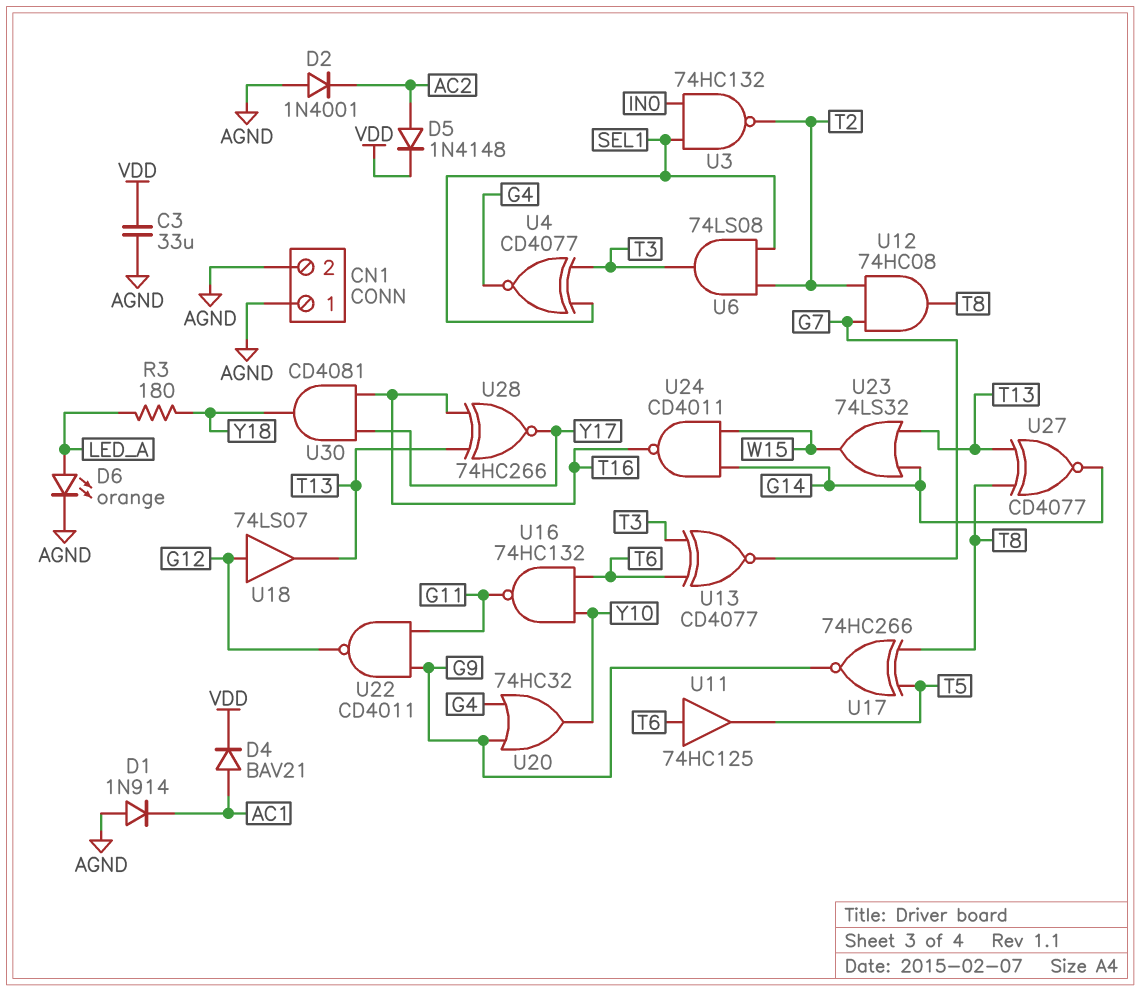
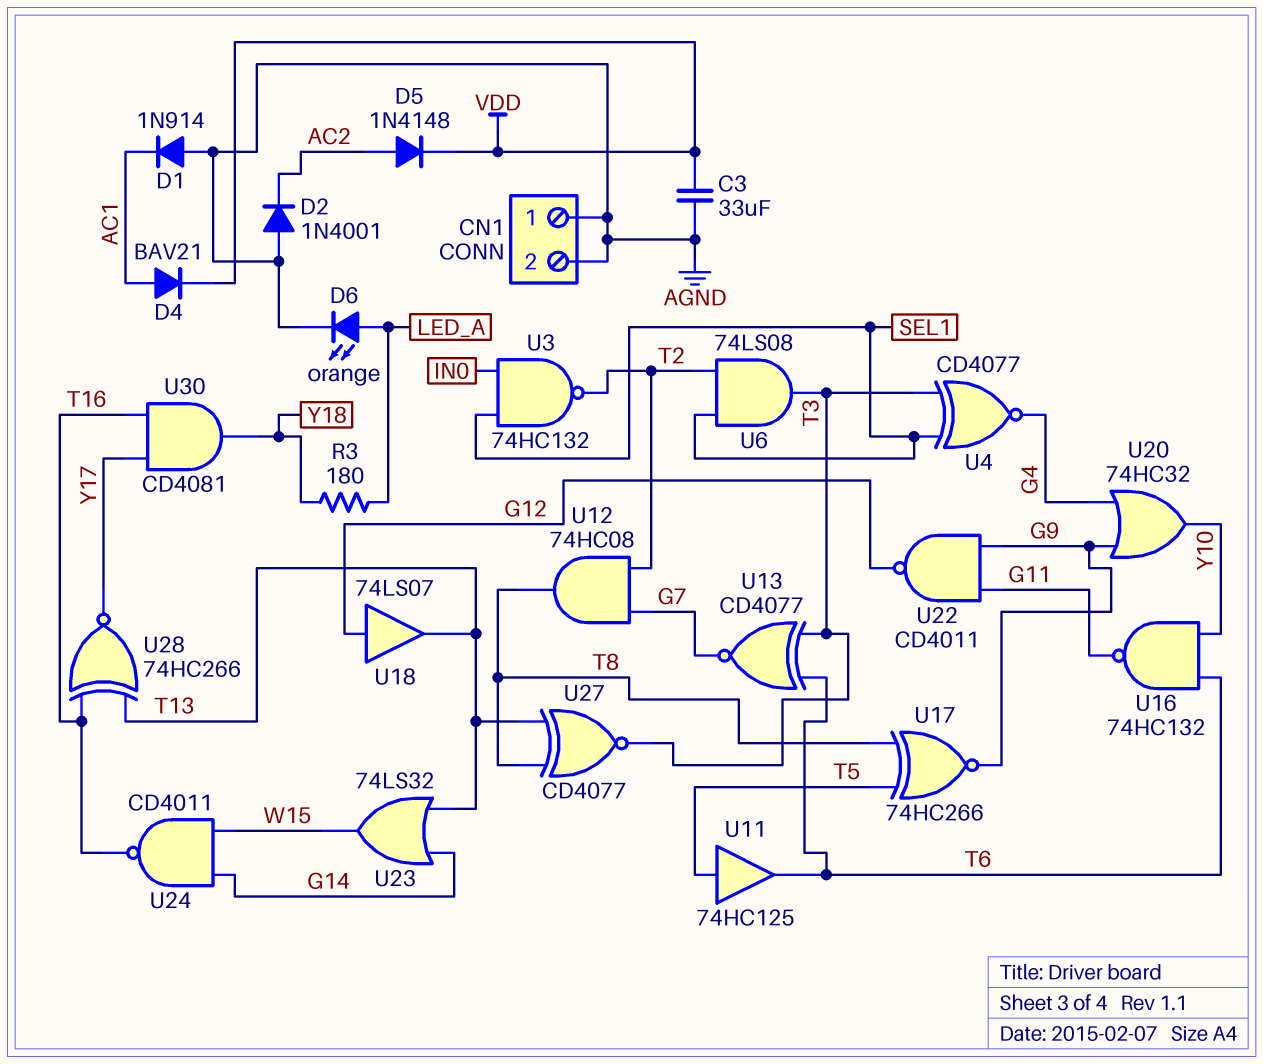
U11: buffer 74HC125 (in T6, out T5) -> buffer 74HC125 (in T5, out T6)
U27: XNOR CD4077 (in T8, in T13, out G14) -> XNOR CD4077 (in T8, in T13, out T3)

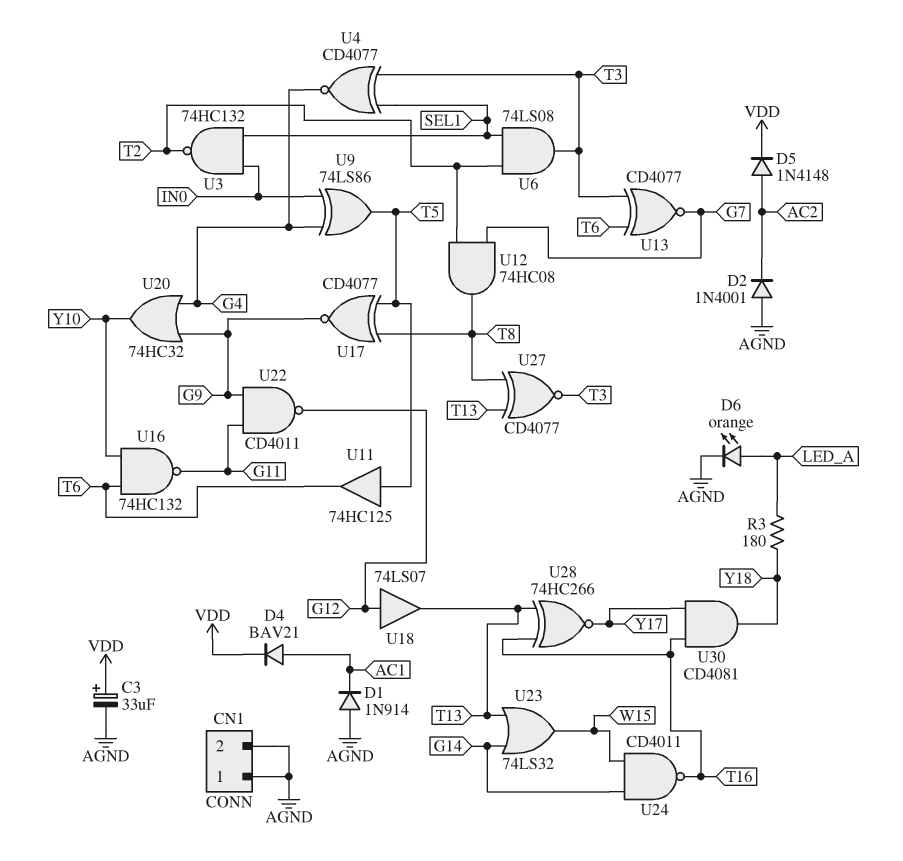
C3: 33uF (AGND, VDD) -> 33uF (plus VDD, minus AGND)
U9: none -> XOR 74LS86 (in G4, in IN0, out T5)
U17: XNOR 74HC266 (in T5, in T8, out G9) -> XNOR CD4077 (in T5, in T8, out G9)

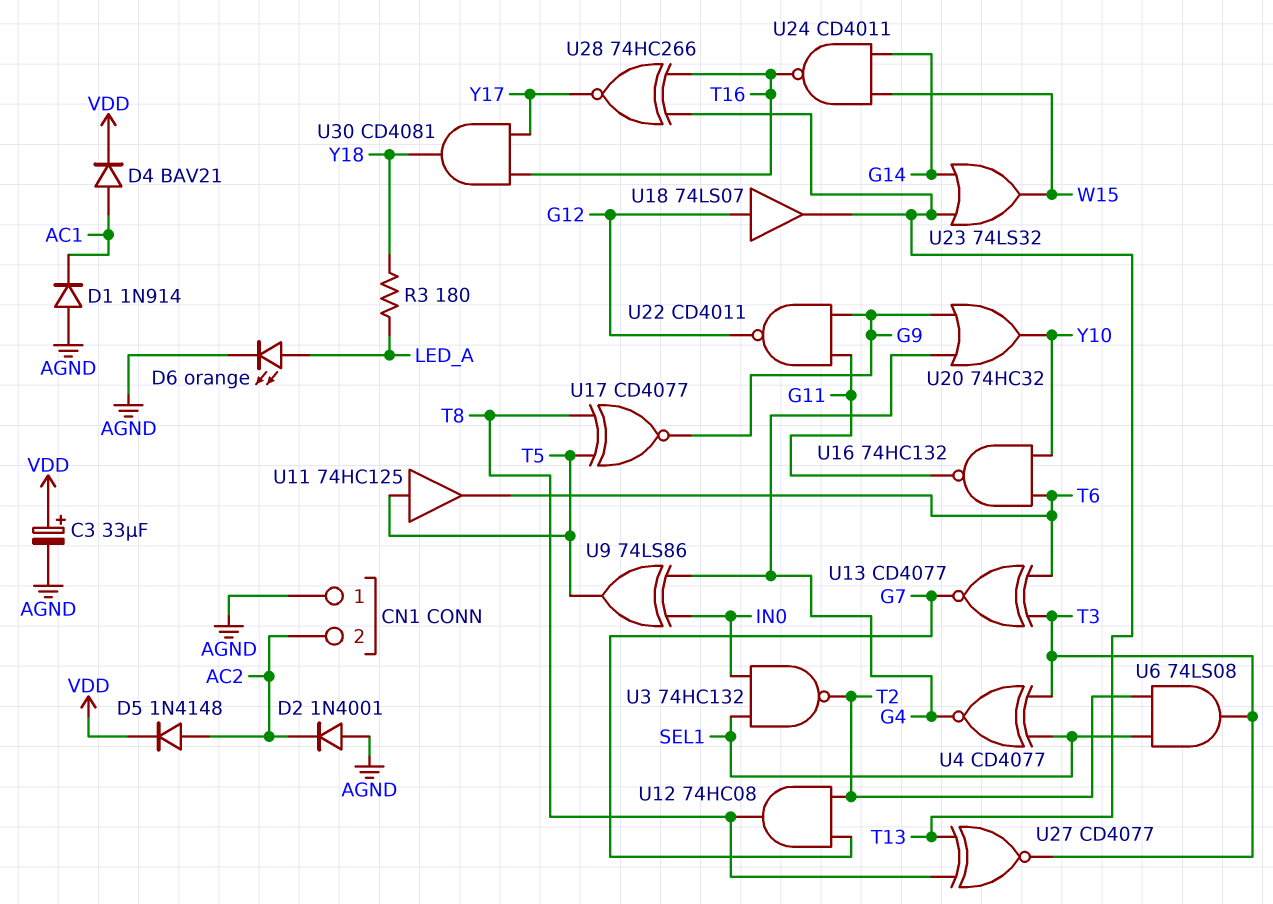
CN1 pin 2: AGND -> AC2

